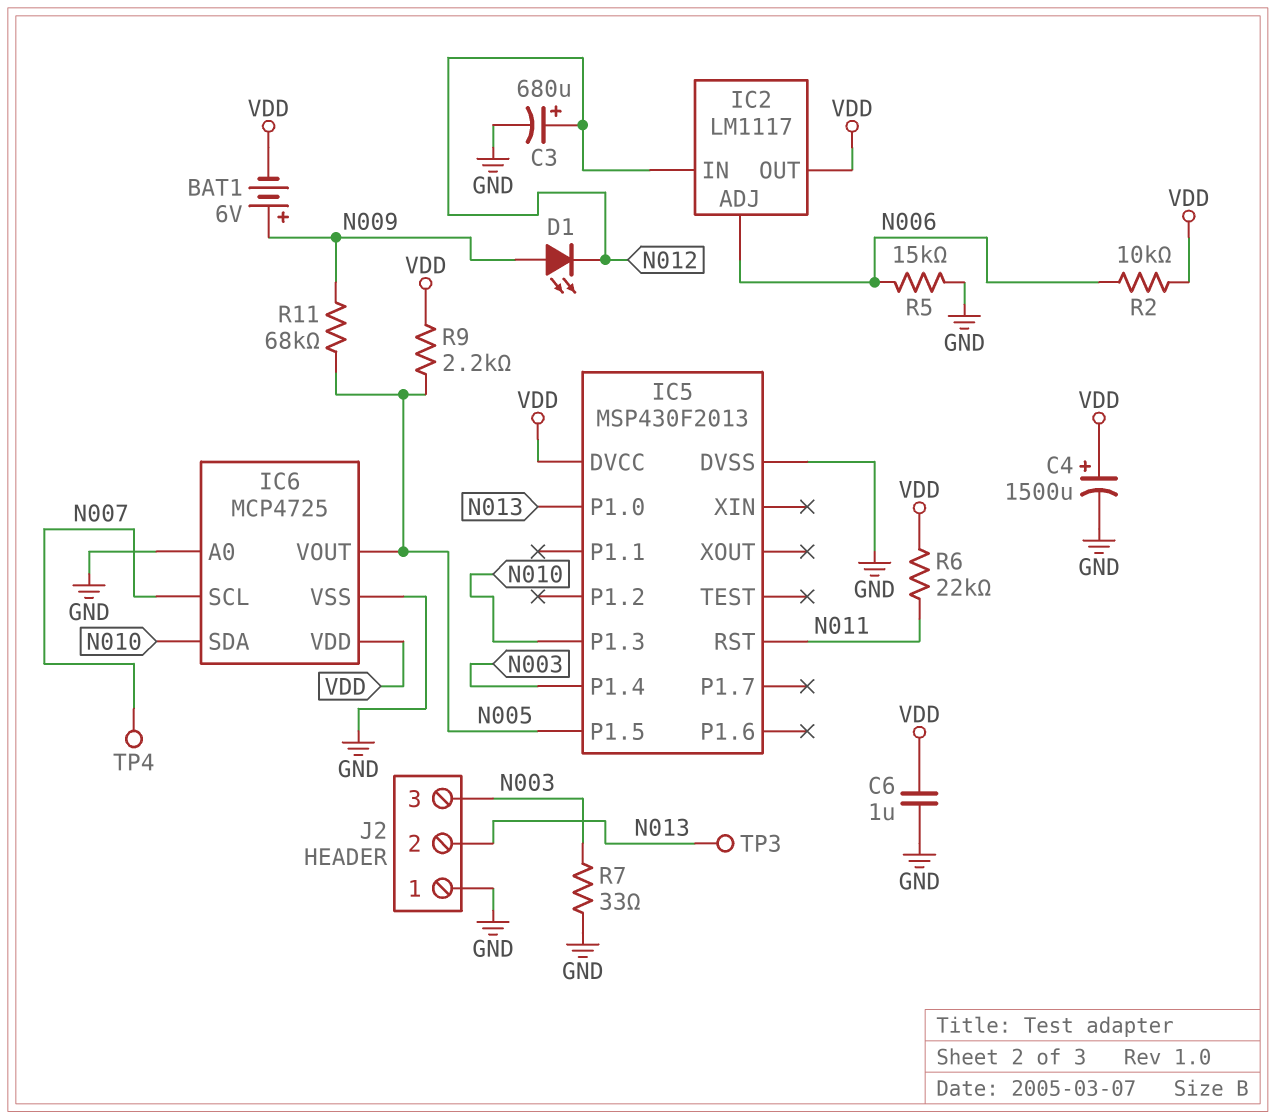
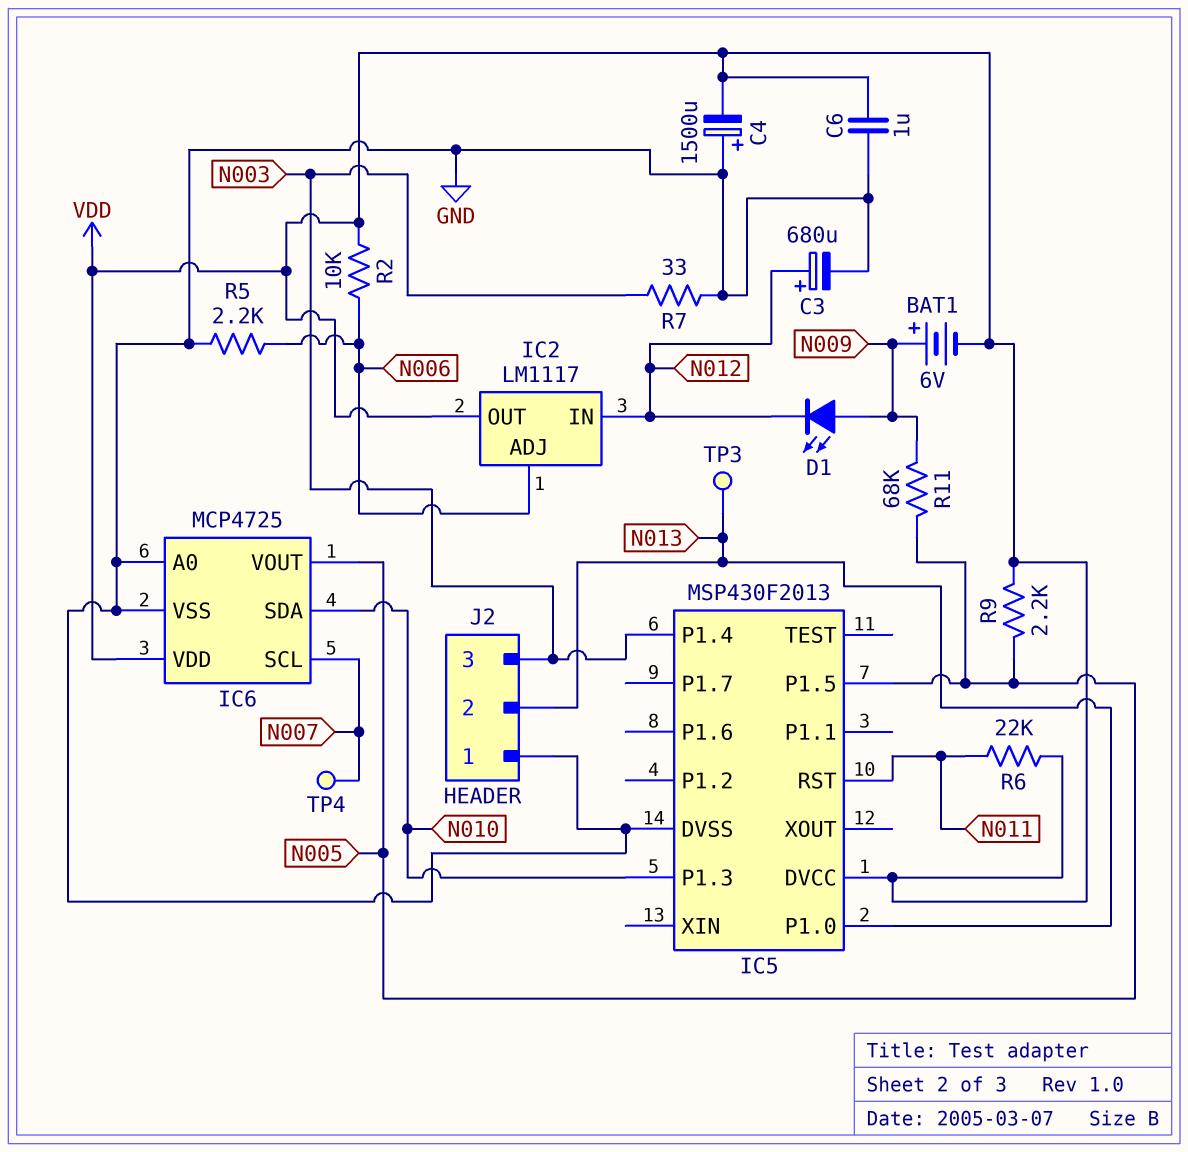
C4: 1500uF (plus VDD, minus GND) -> 1500uF (plus GND, minus VDD)
R5: 15k (GND, N006) -> 2.2k (GND, N006)

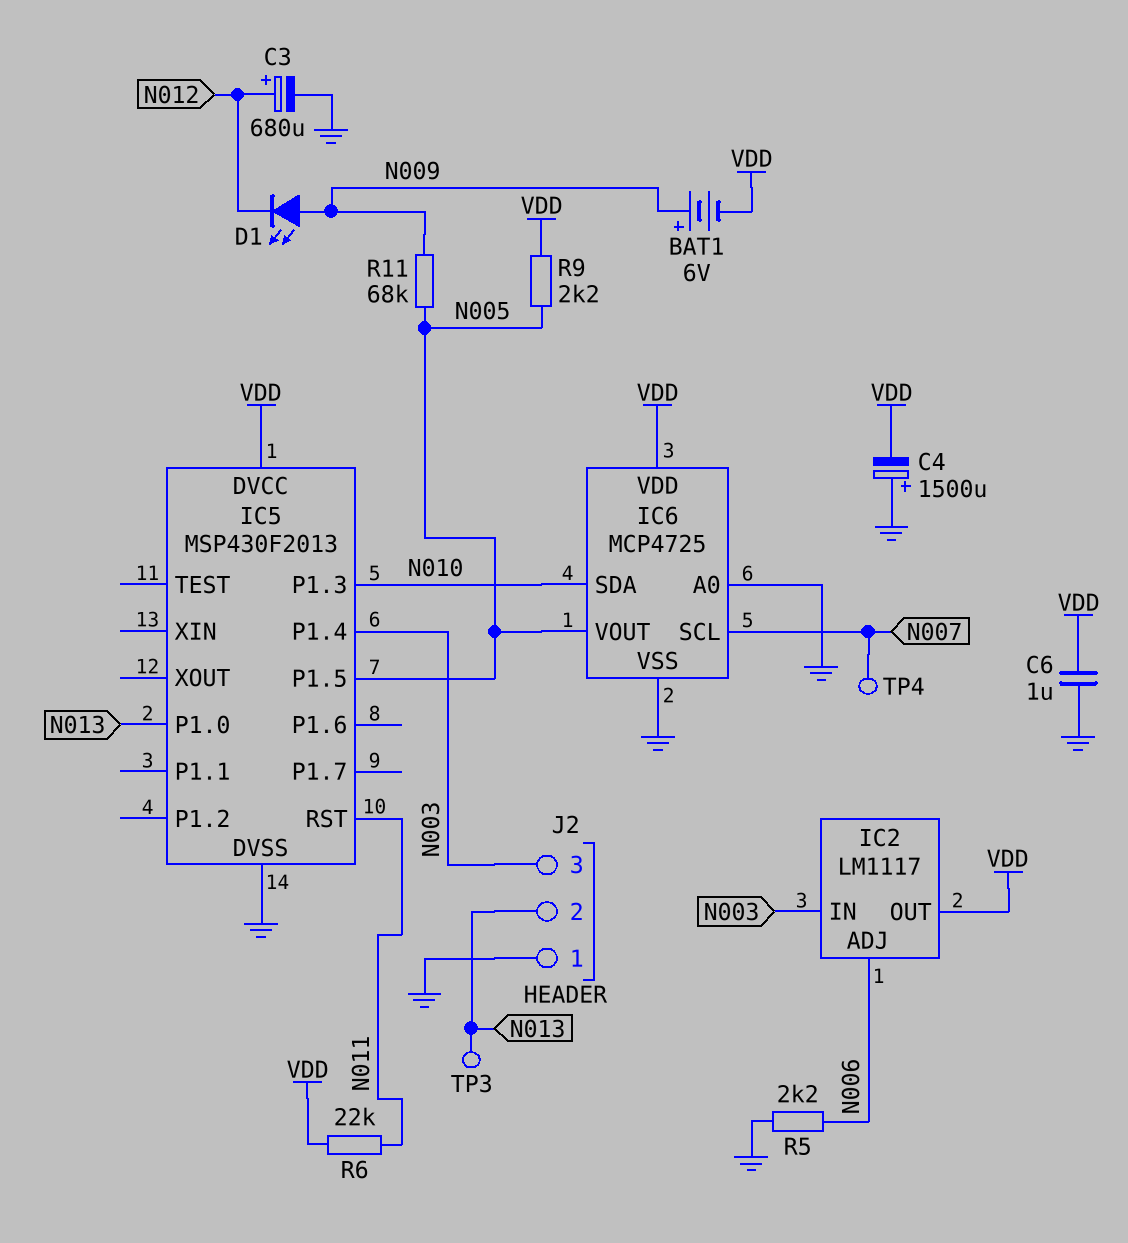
IC2 pin IN: N012 -> N003
R2: 10k (N006, VDD) -> none
R7: 33 (GND, N003) -> none

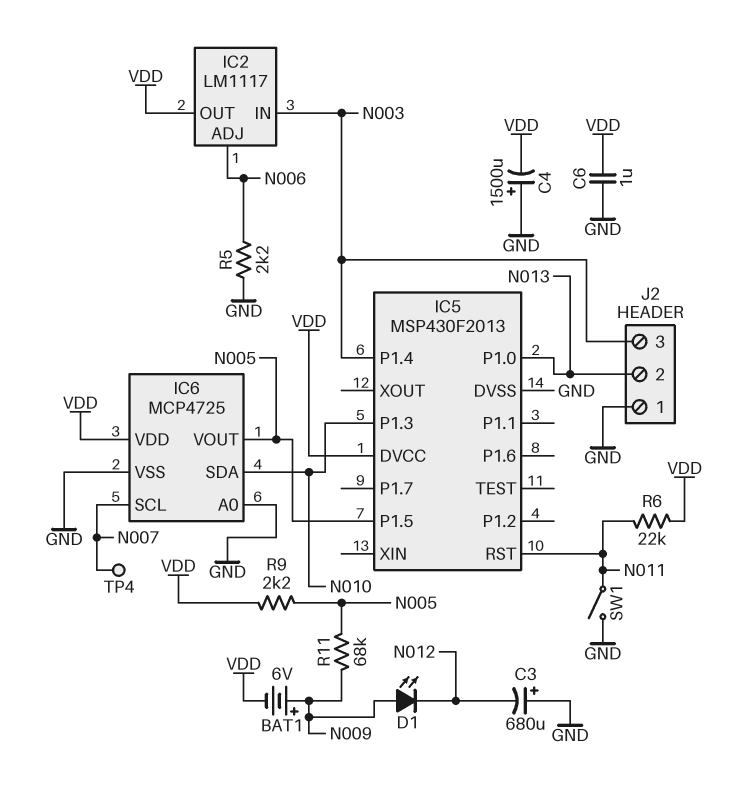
C3: 680uF (plus N012, minus GND) -> 680uF (plus GND, minus N012)
SW1: none -> switch (GND, N011)
TP3: test point (N013) -> none

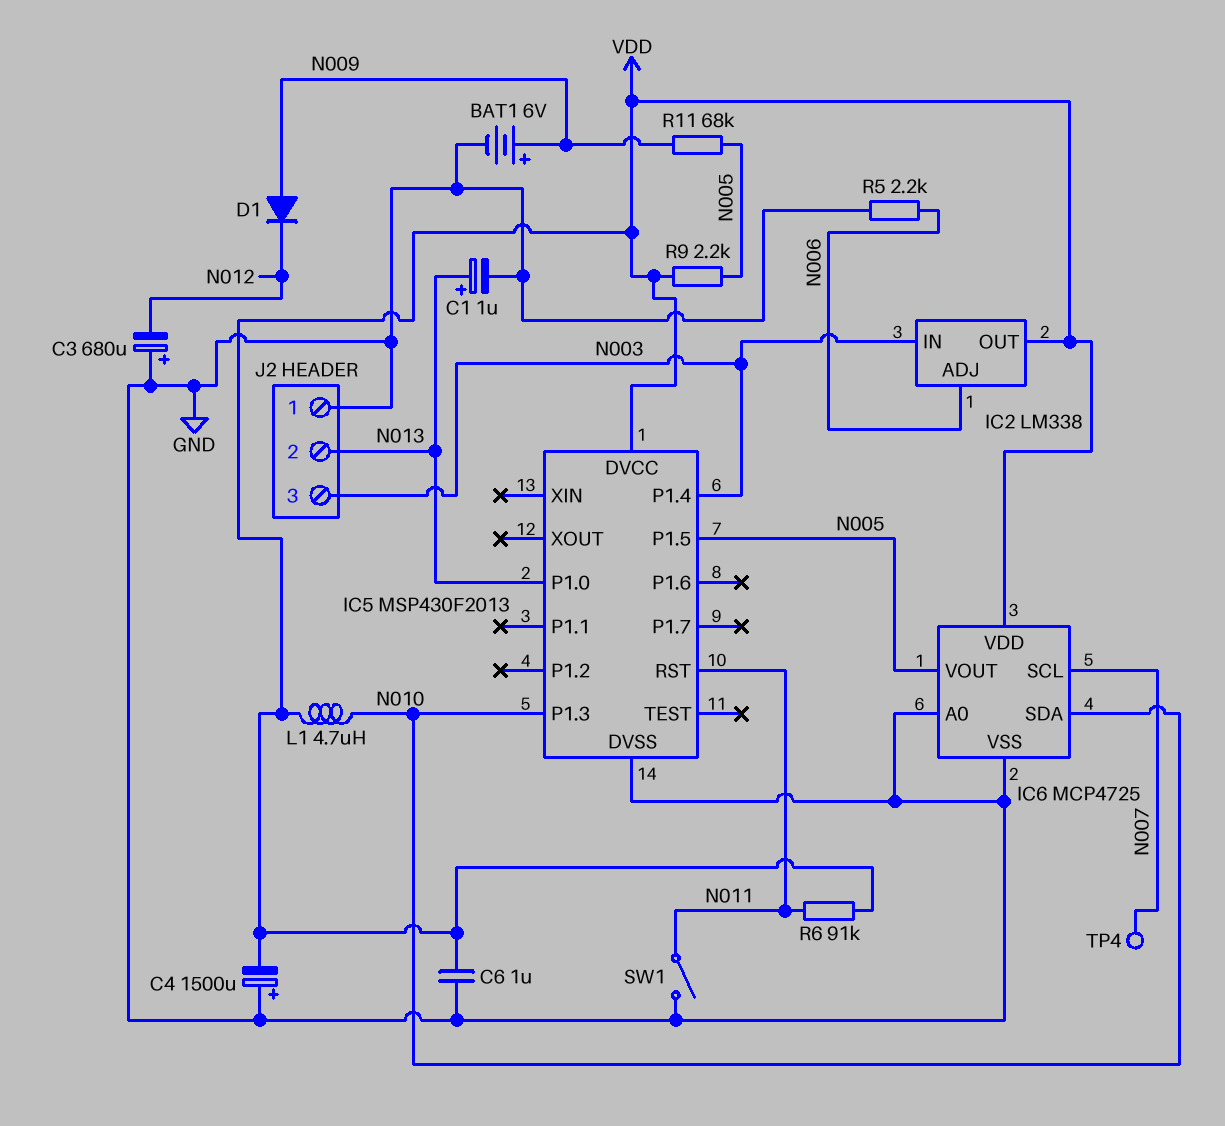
BAT1: 6V (plus N009, minus VDD) -> 6V (plus N009, minus GND)
C1: none -> 1uF (plus N013, minus GND)
D1: LED (A N009, K N012) -> diode (A N009, K N012)
IC2: LM1117 -> LM338
L1: none -> 4.7uH (N010, VDD)
R6: 22k (N011, VDD) -> 91k (N011, VDD)

